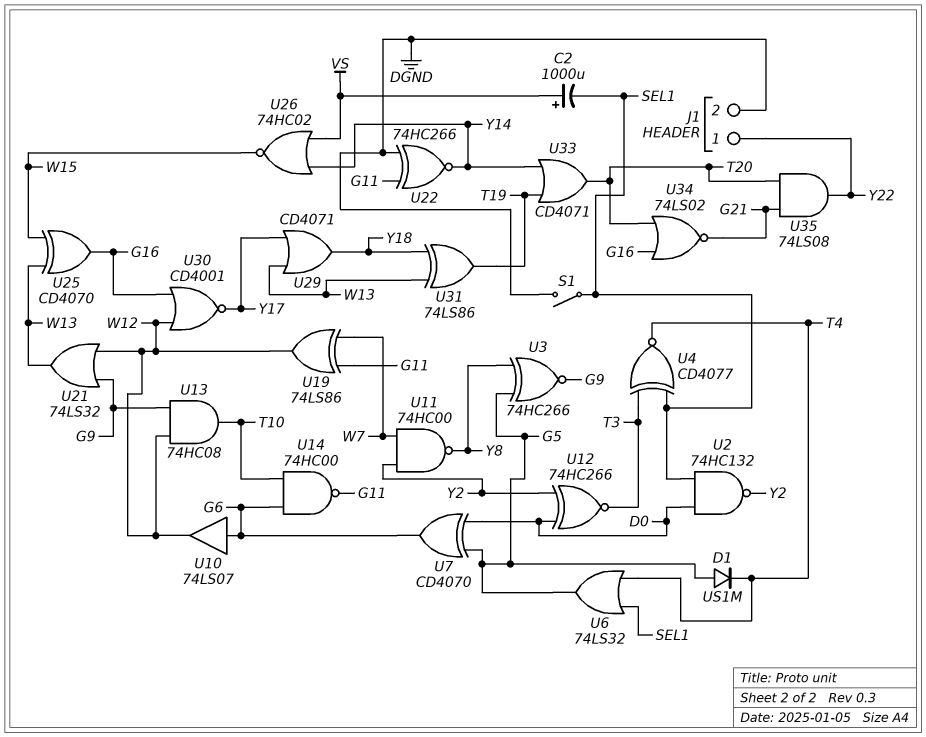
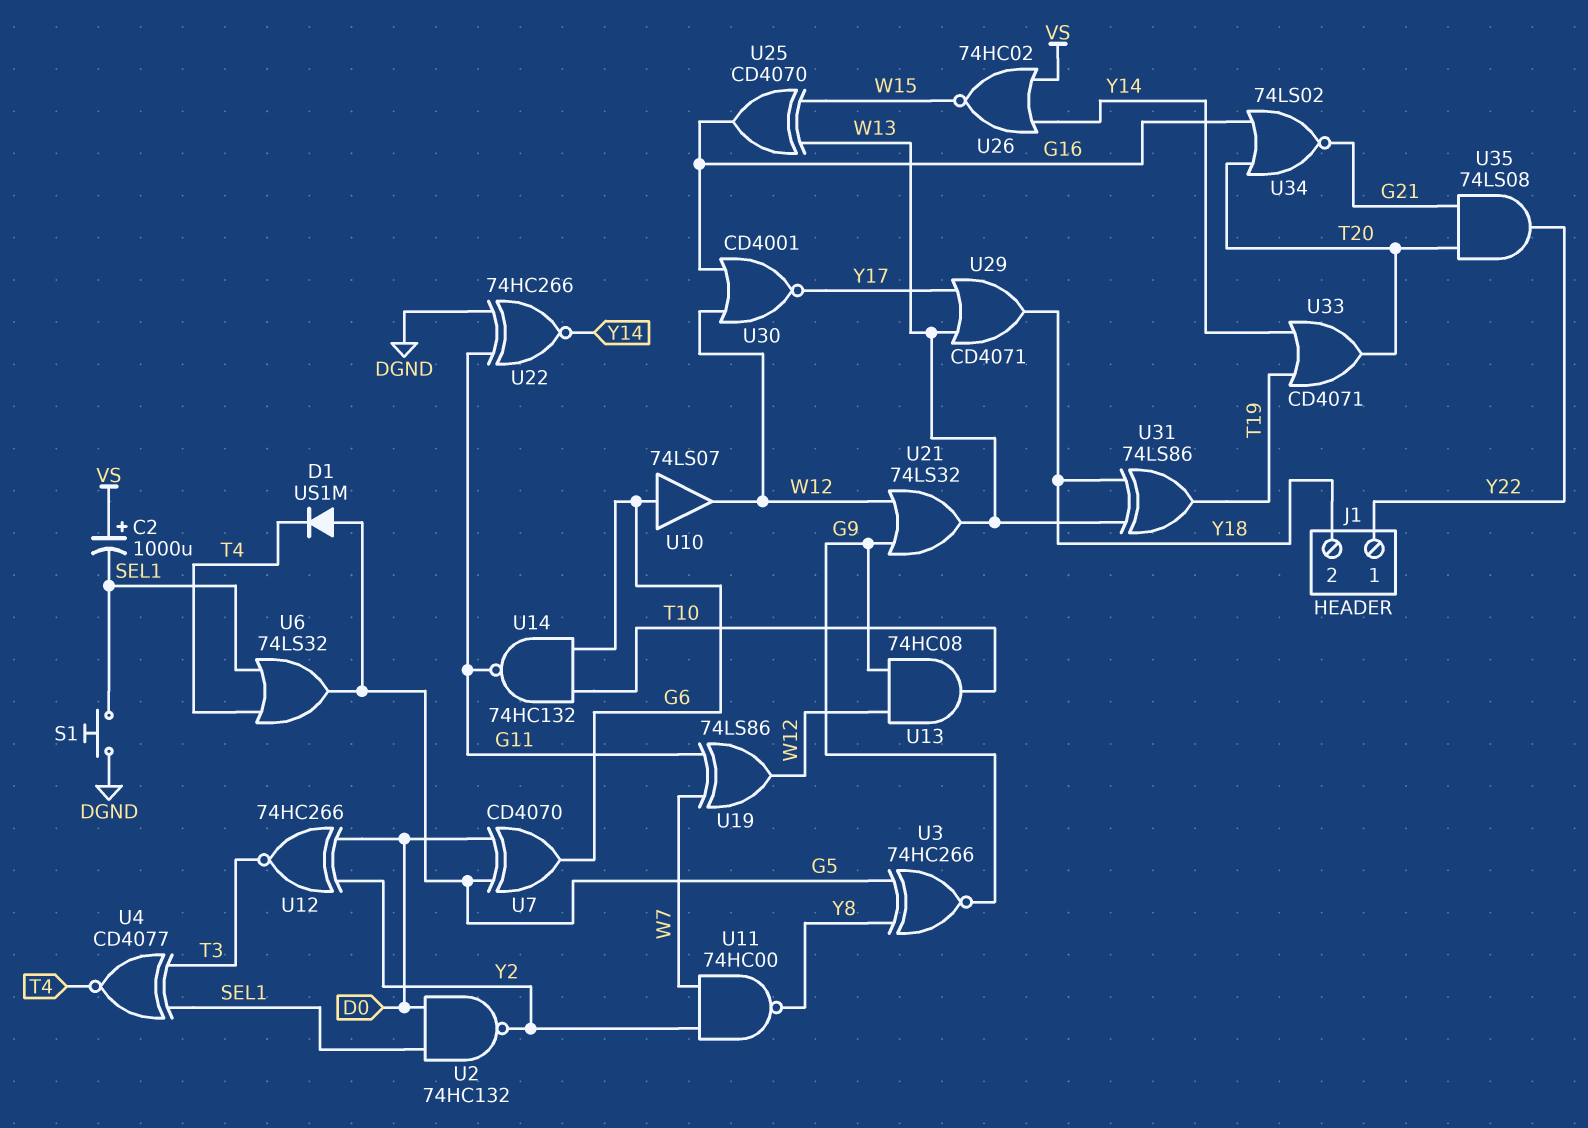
J1 pin 2: DGND -> Y18
S1: switch (DGND, SEL1) -> button (DGND, SEL1)
U14: NAND 74HC00 (in G6, in T10, out G11) -> NAND 74HC132 (in G6, in T10, out G11)

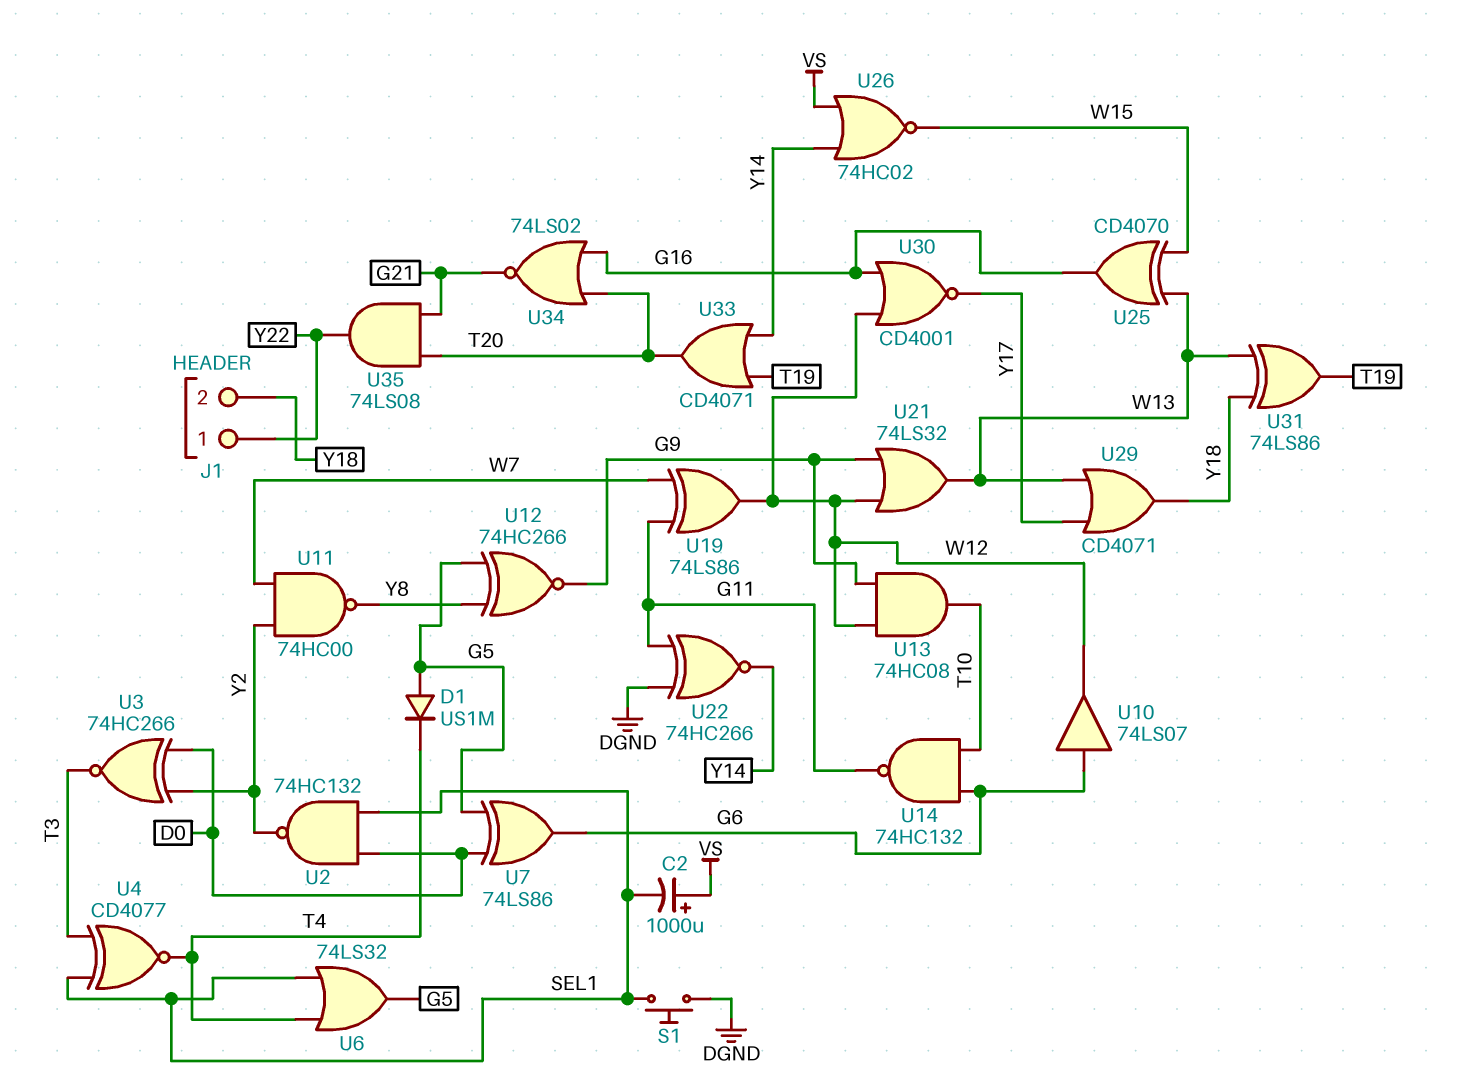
U3: XNOR 74HC266 (in G5, in Y8, out G9) -> XNOR 74HC266 (in D0, in Y2, out T3)
U7: XOR CD4070 (in D0, in G5, out G6) -> XOR 74LS86 (in D0, in G5, out G6)
U12: XNOR 74HC266 (in D0, in Y2, out T3) -> XNOR 74HC266 (in G5, in Y8, out G9)

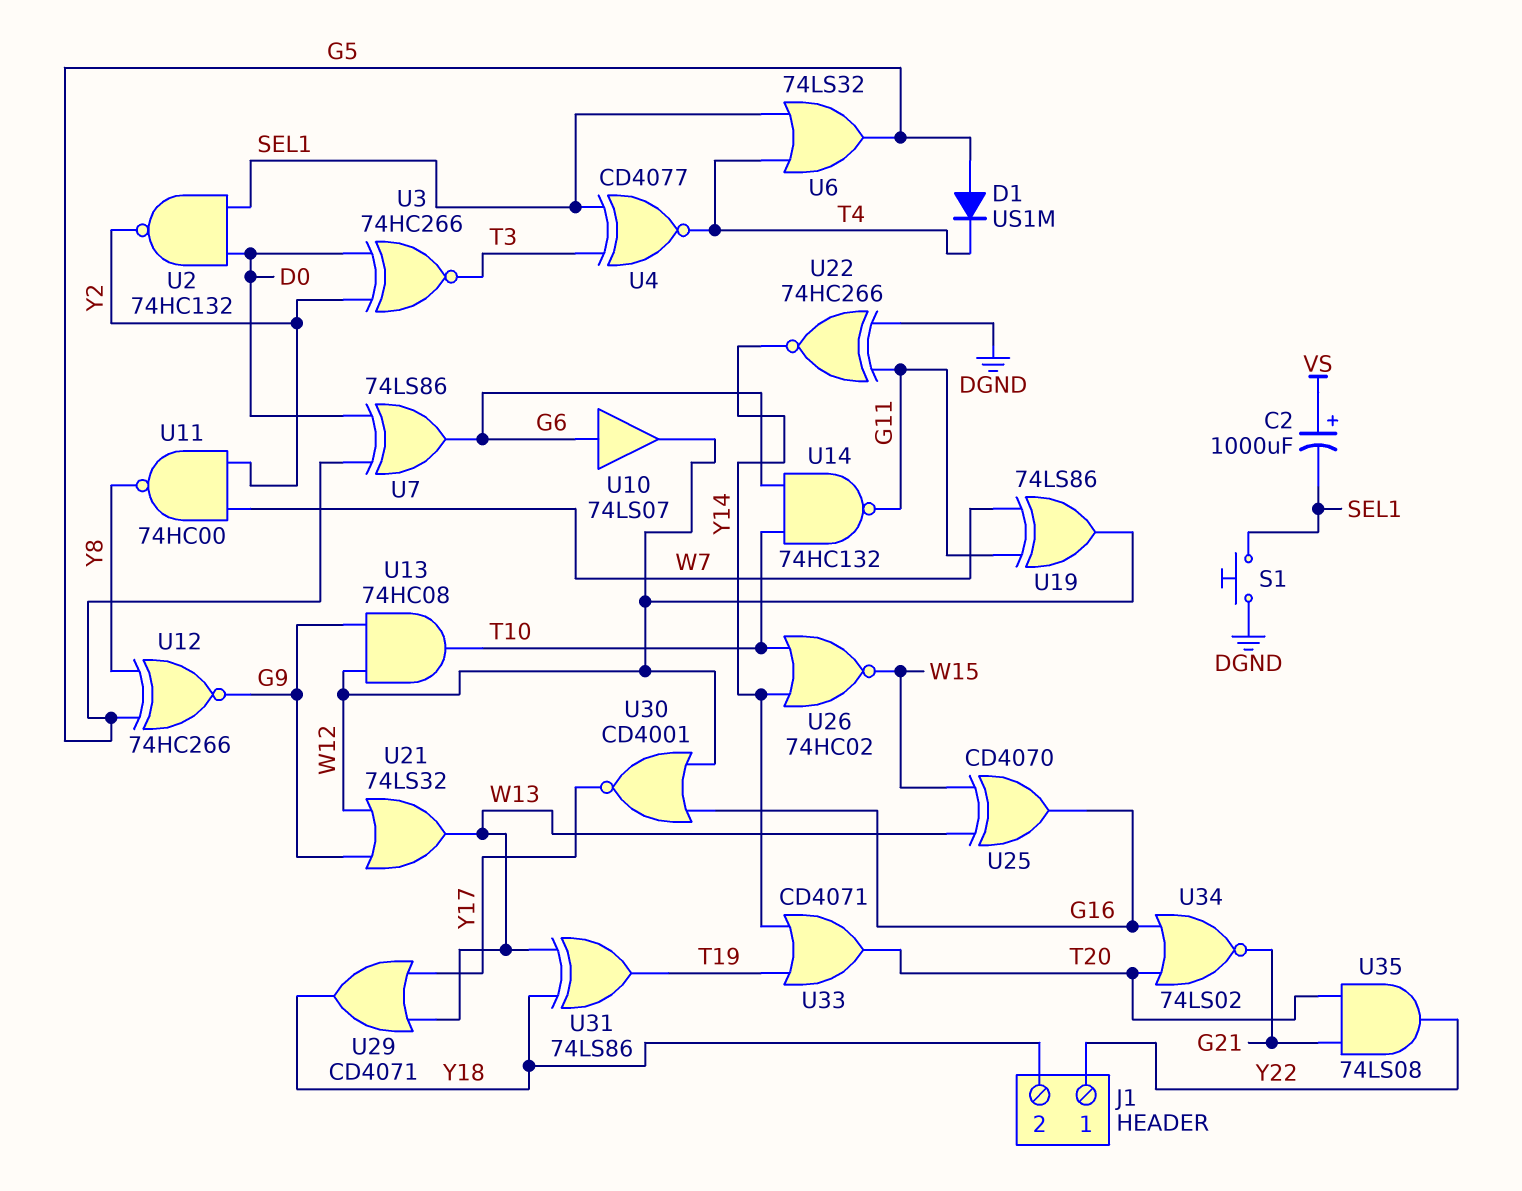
U26: NOR 74HC02 (in VS, in Y14, out W15) -> NOR 74HC02 (in T10, in Y14, out W15)

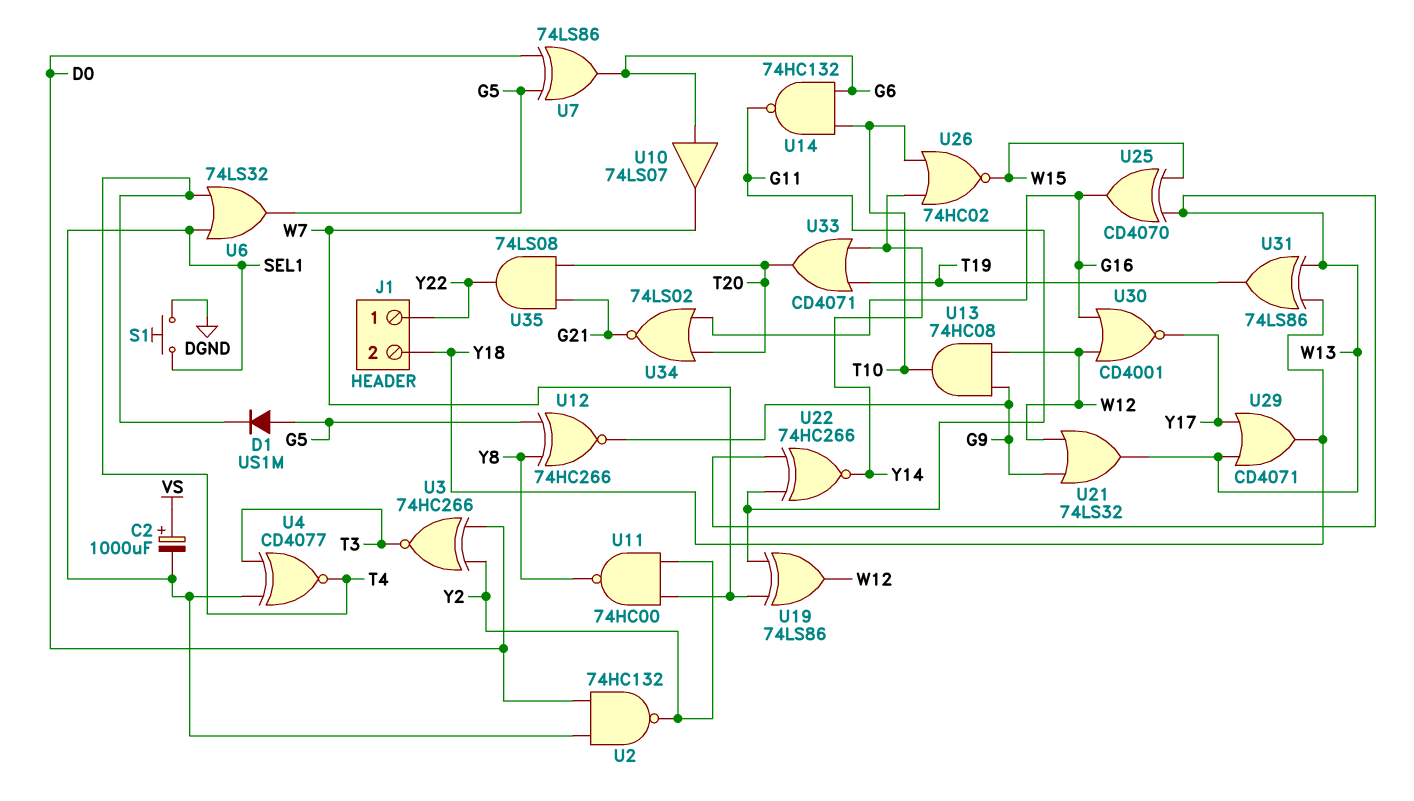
U10: buffer 74LS07 (in G6, out W12) -> buffer 74LS07 (in G6, out W7)
U22: XNOR 74HC266 (in DGND, in G11, out Y14) -> XNOR 74HC266 (in G11, in W13, out Y14)

